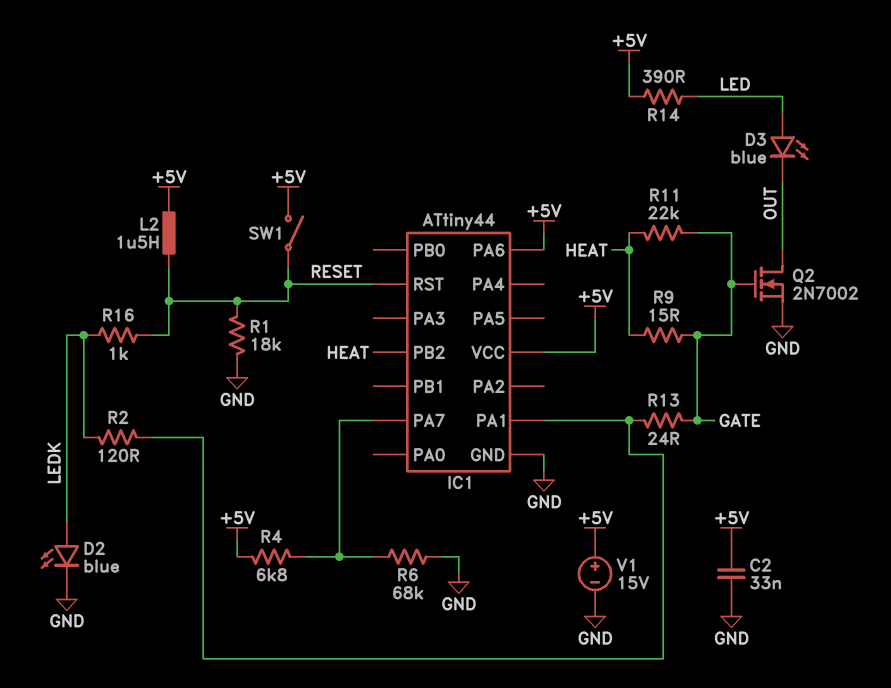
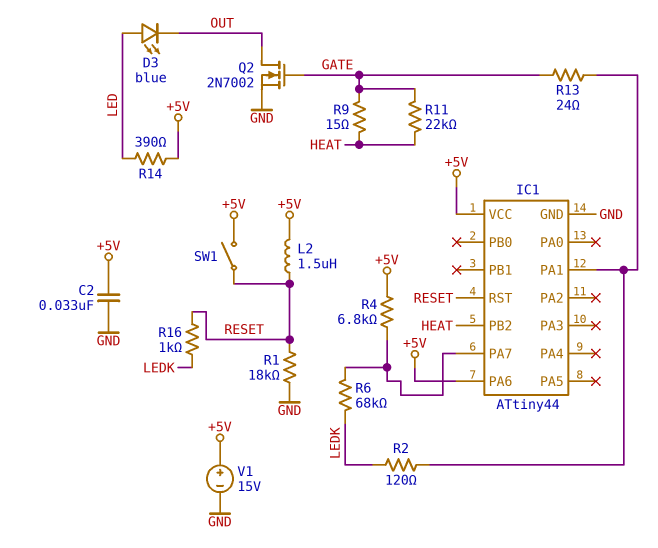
D2: LED blue (A LEDK, K GND) -> none
R6: 68k (GND, IC1/PA7) -> 68k (IC1/PA7, LEDK)

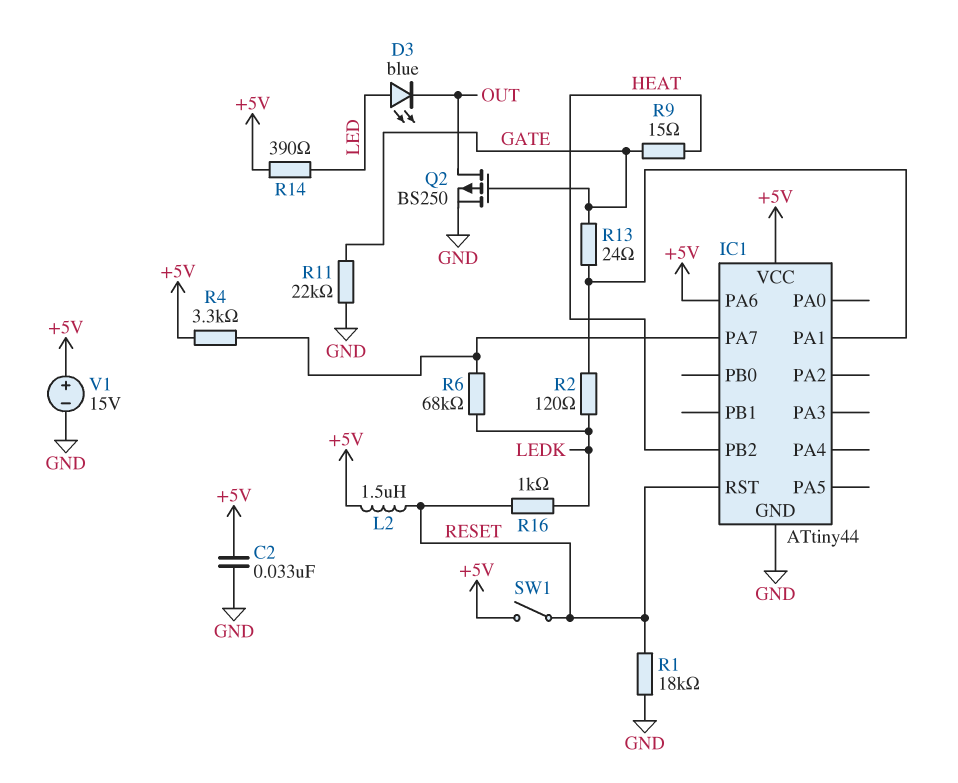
Q2: NMOS 2N7002 (G GATE, D OUT, S GND) -> PMOS BS250 (G GATE, D OUT, S GND)
R4: 6.8k (+5V, IC1/PA7) -> 3.3k (+5V, IC1/PA7)
R11: 22k (GATE, HEAT) -> 22k (GATE, GND)

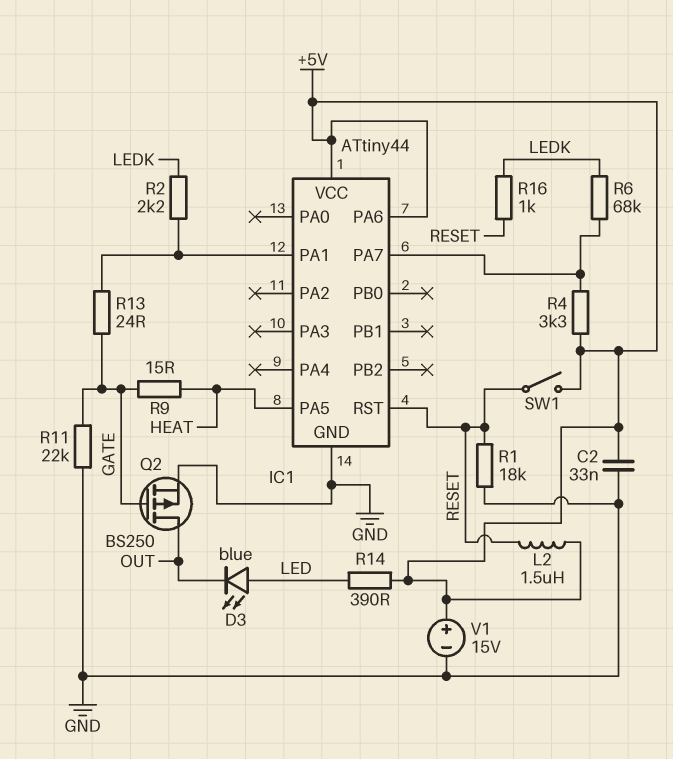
IC1 pin PA5: none -> HEAT
IC1 pin PB2: HEAT -> none
R2: 120 (IC1/PA1, LEDK) -> 2.2k (IC1/PA1, LEDK)

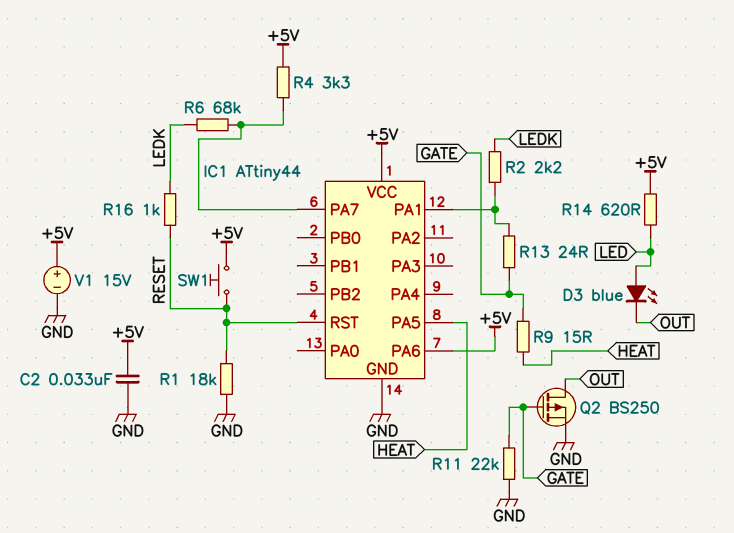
L2: 1.5uH (+5V, RESET) -> none
R14: 390 (+5V, LED) -> 620 (+5V, LED)
SW1: switch (+5V, RESET) -> button (+5V, RESET)

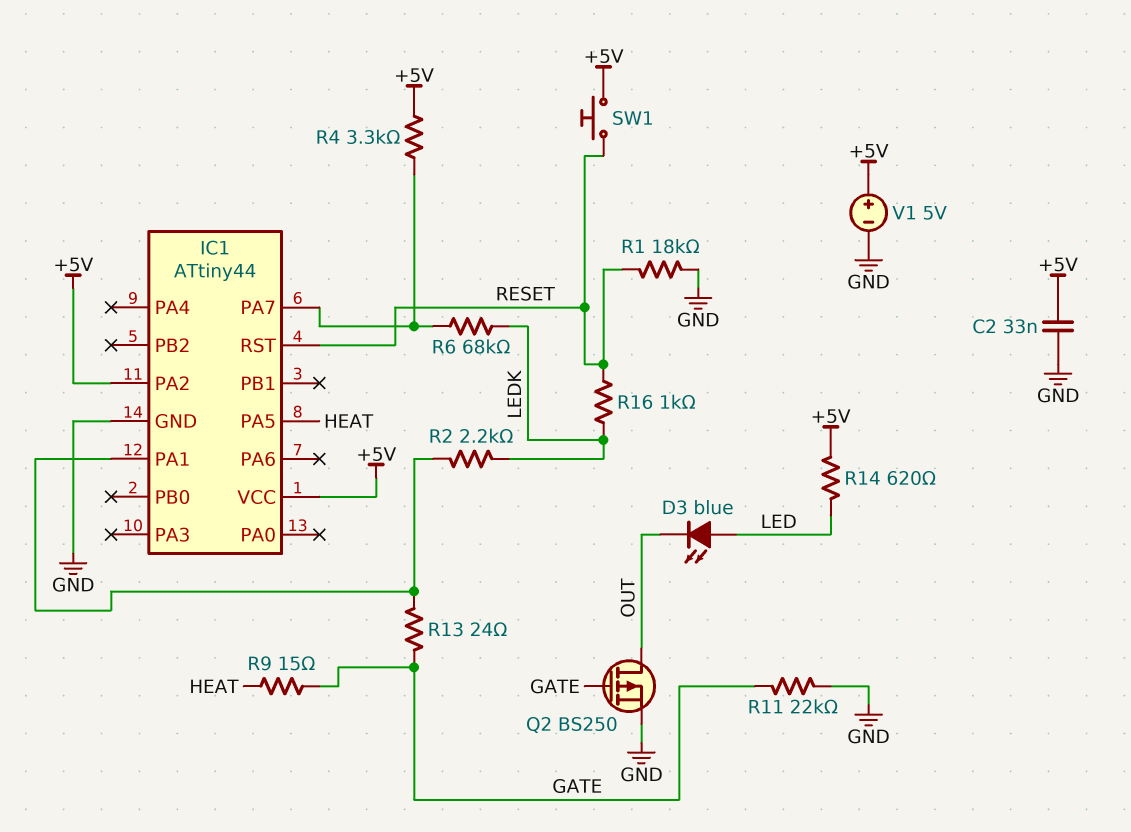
IC1 pin PA2: none -> +5V
IC1 pin PA6: +5V -> none
V1: 15V (plus +5V, minus GND) -> 5V (plus +5V, minus GND)

